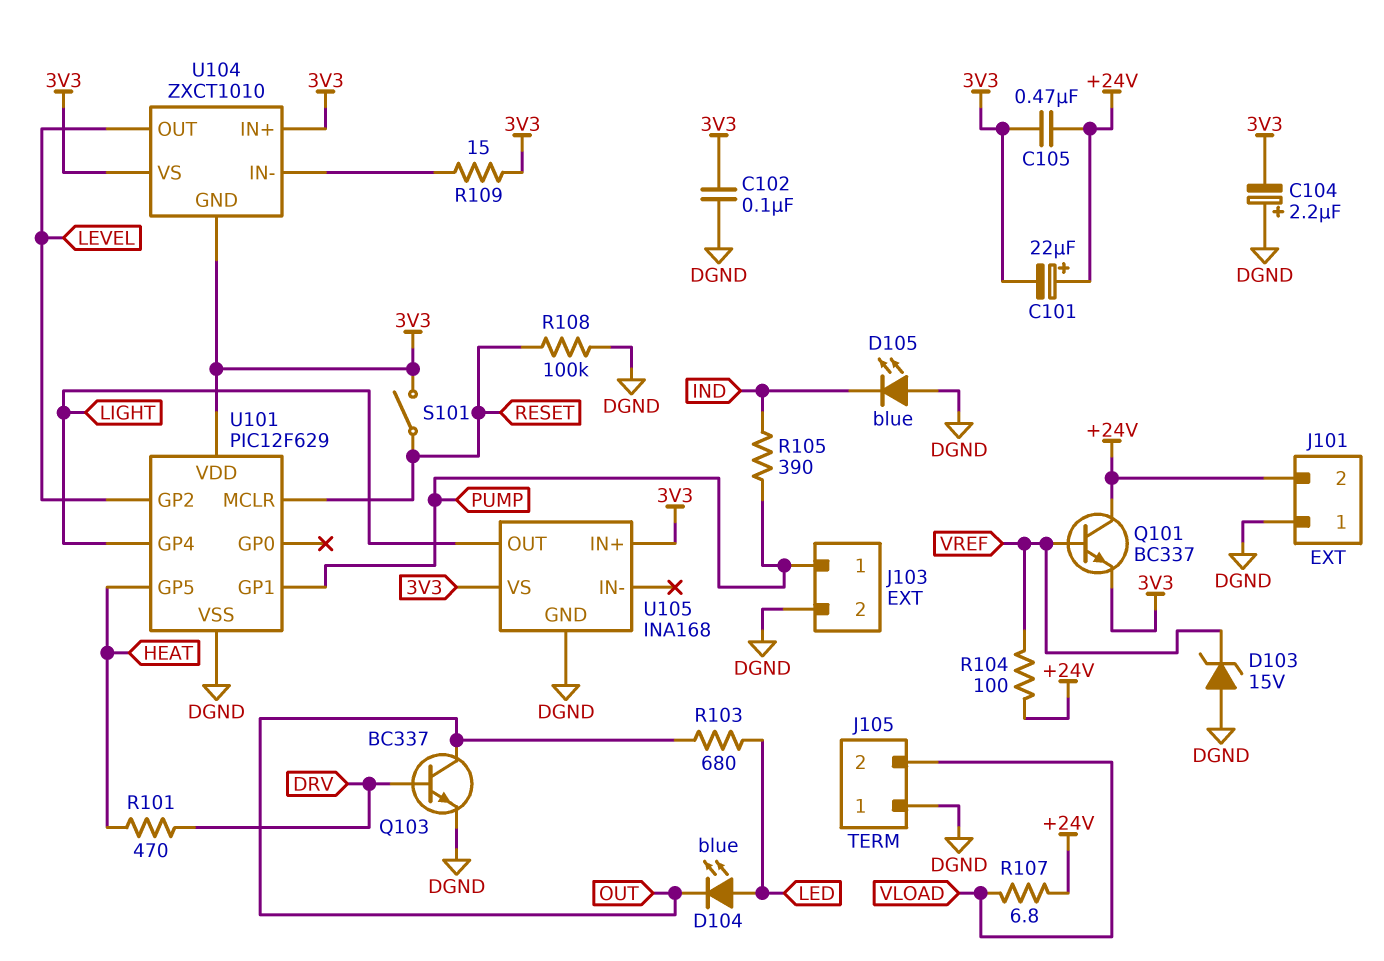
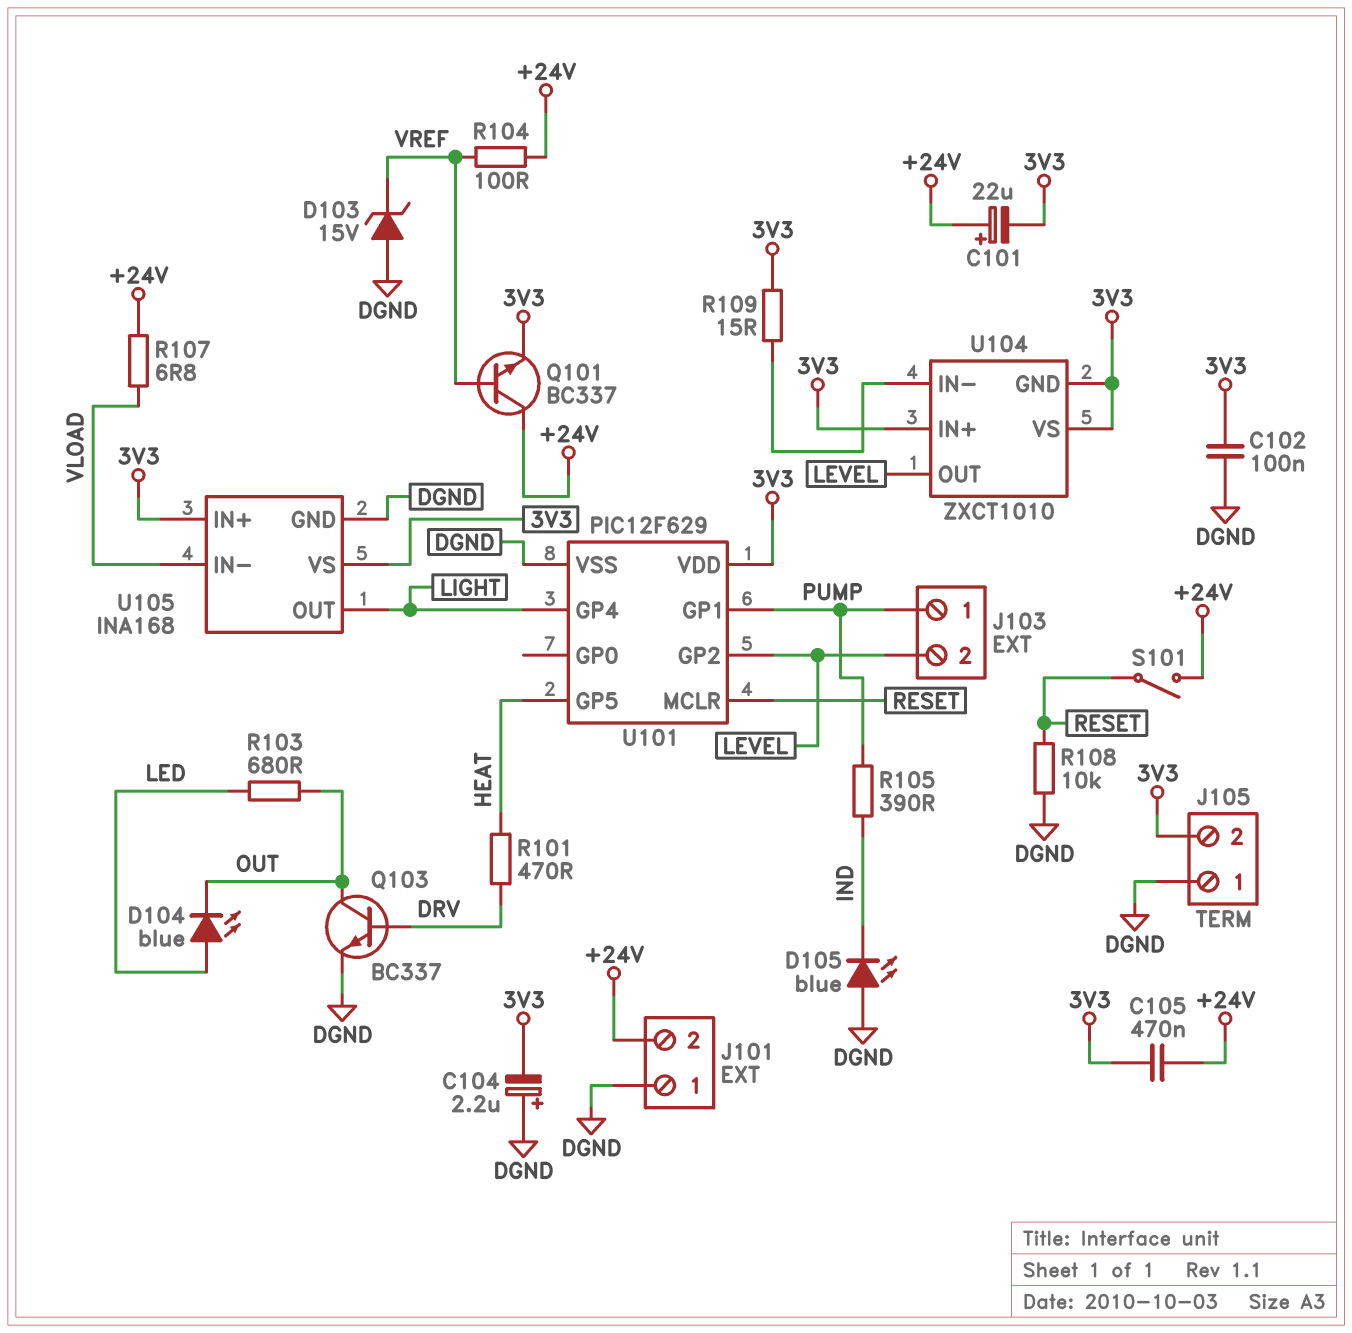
J103 pin 2: DGND -> LEVEL
J105 pin 2: VLOAD -> 3V3
R108: 100k (DGND, RESET) -> 10k (DGND, RESET)
S101: switch (3V3, RESET) -> switch (+24V, RESET)
U105 pin IN-: none -> VLOAD

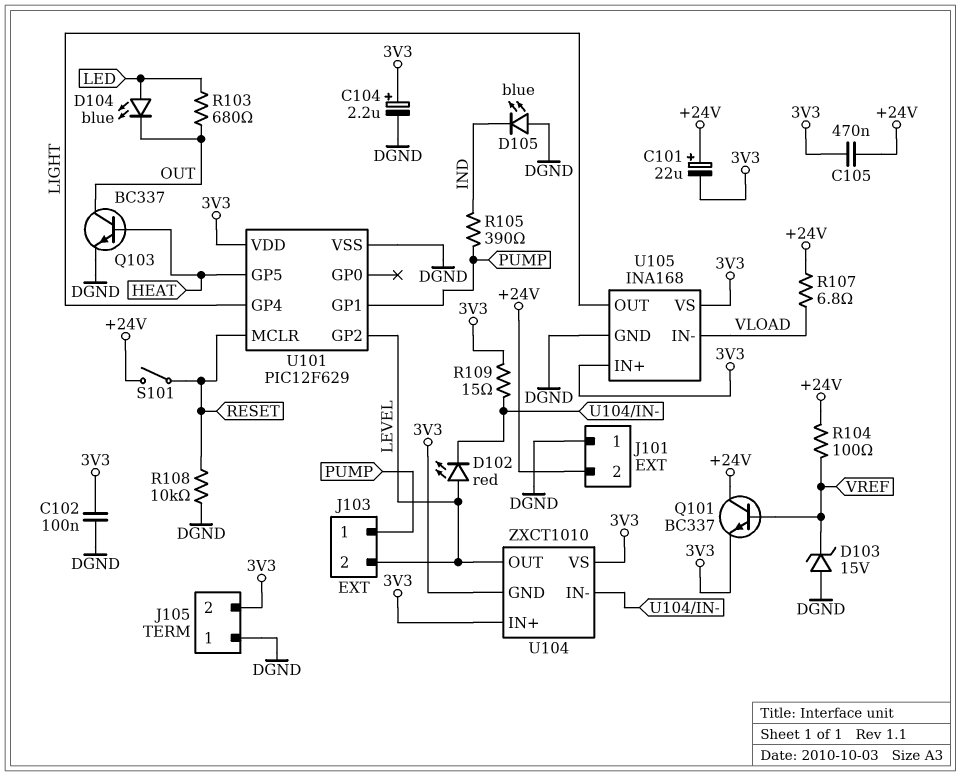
C104: 2.2uF (plus DGND, minus 3V3) -> 2.2uF (plus 3V3, minus DGND)
D102: none -> LED red (A LEVEL, K U104/IN-)
Q103: NPN BC337 (B DRV, C OUT, E DGND) -> NPN BC337 (B HEAT, C OUT, E DGND)
R101: 470 (DRV, HEAT) -> none

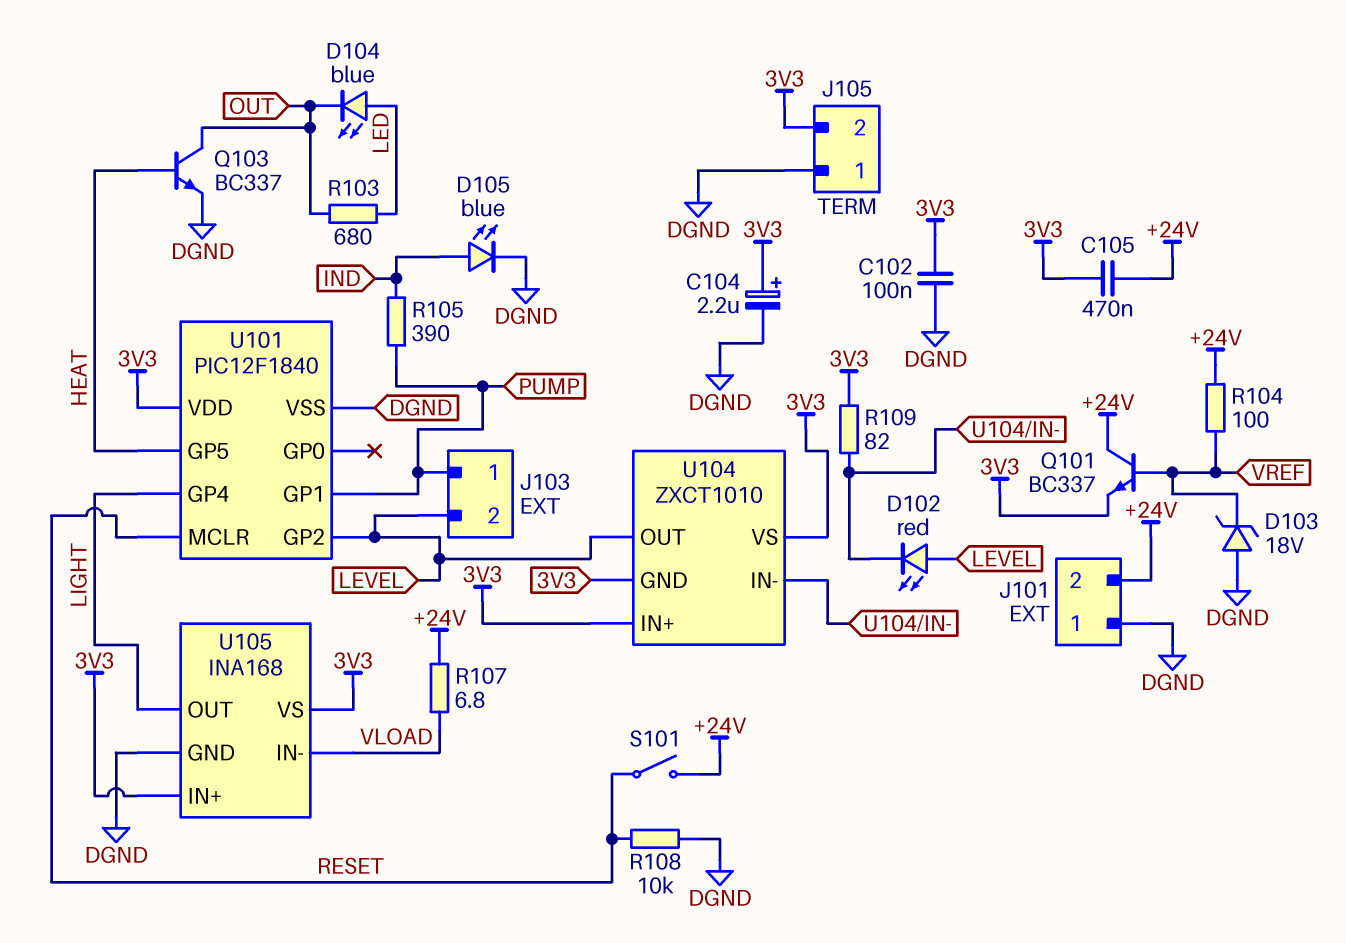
C101: 22uF (plus +24V, minus 3V3) -> none
D103: zener 15V (A DGND, K VREF) -> zener 18V (A DGND, K VREF)
D105: LED blue (A DGND, K IND) -> LED blue (A IND, K DGND)
R109: 15 (3V3, U104/IN-) -> 82 (3V3, U104/IN-)
U101: PIC12F629 -> PIC12F1840

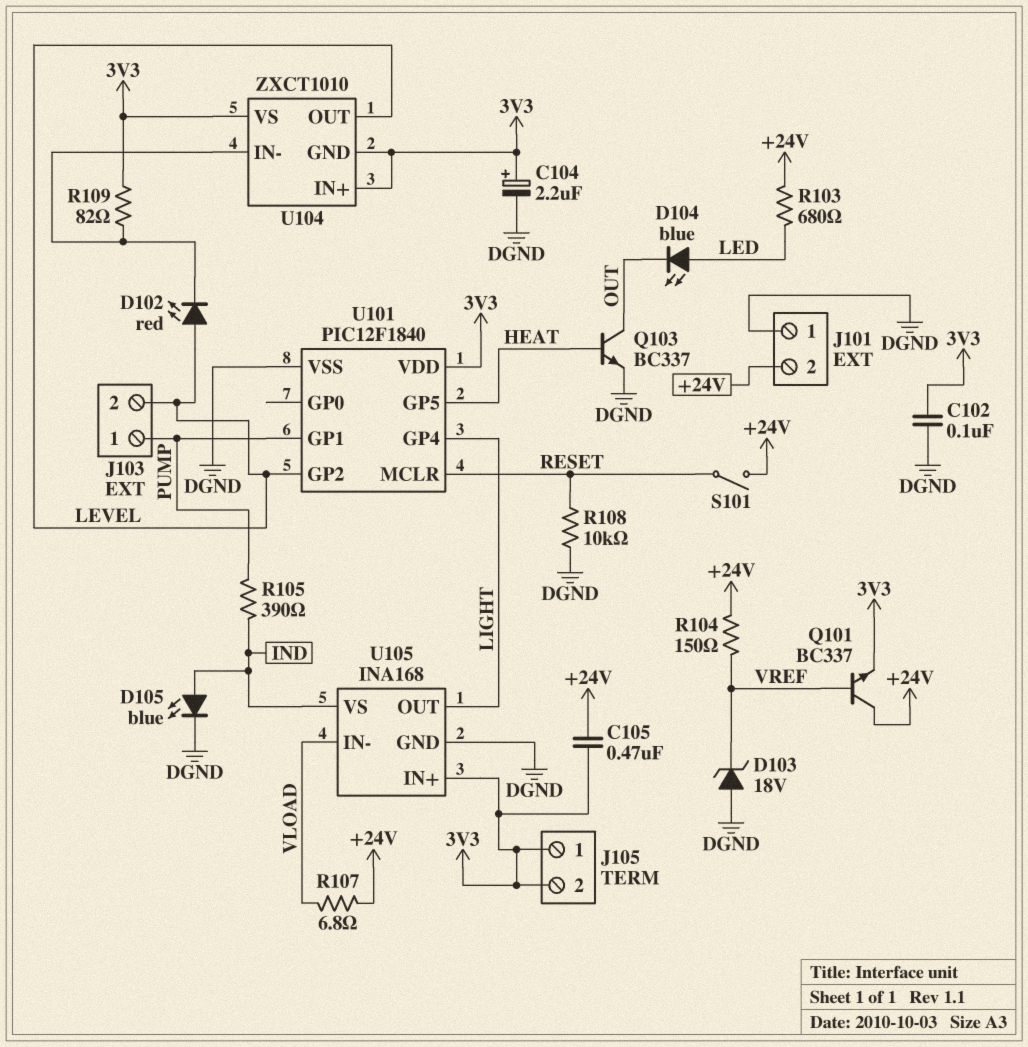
J105 pin 1: DGND -> 3V3
R103: 680 (LED, OUT) -> 680 (+24V, LED)
R104: 100 (+24V, VREF) -> 150 (+24V, VREF)
U105 pin VS: 3V3 -> IND

